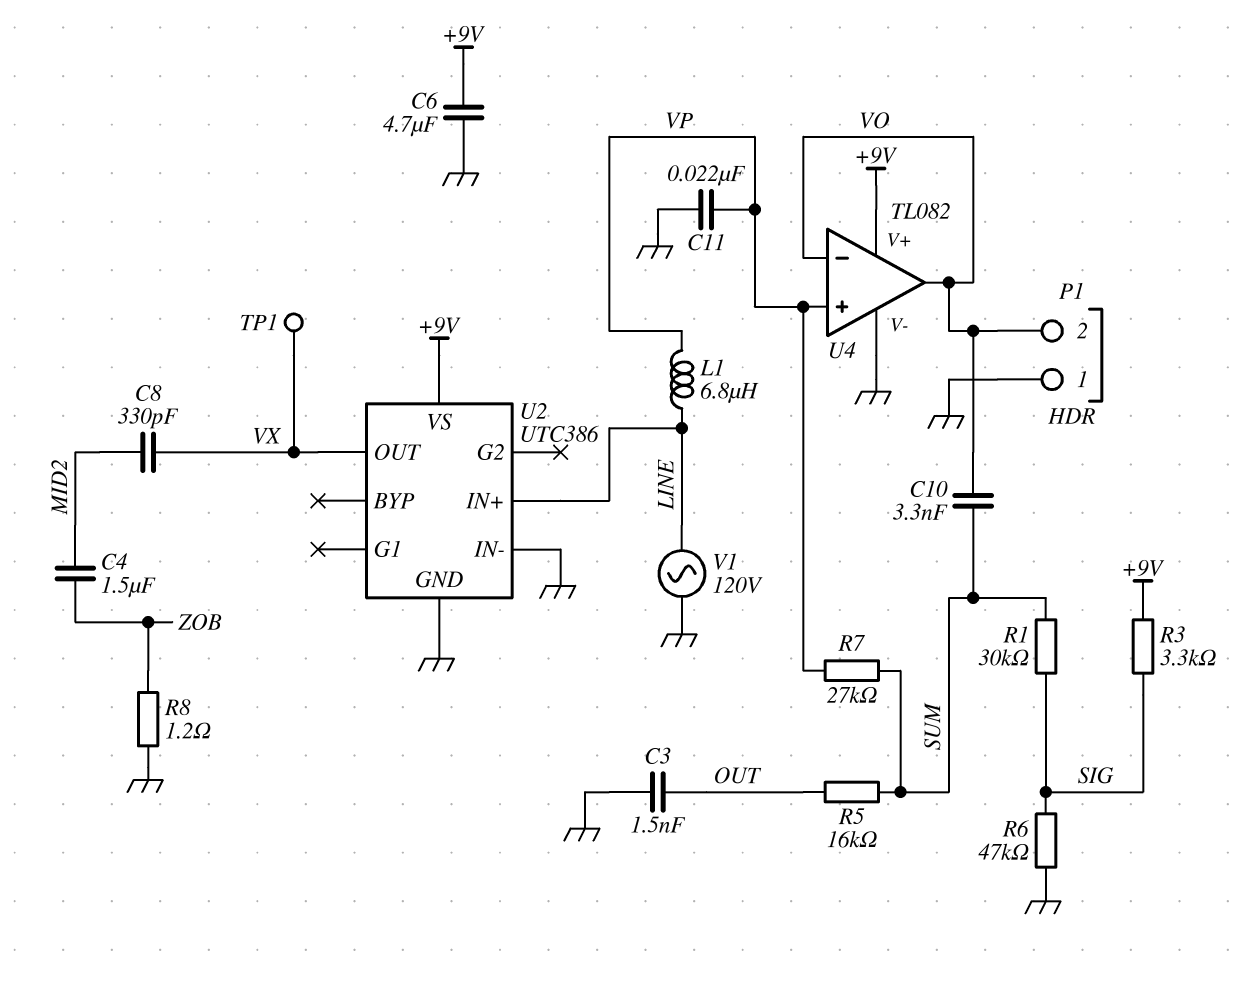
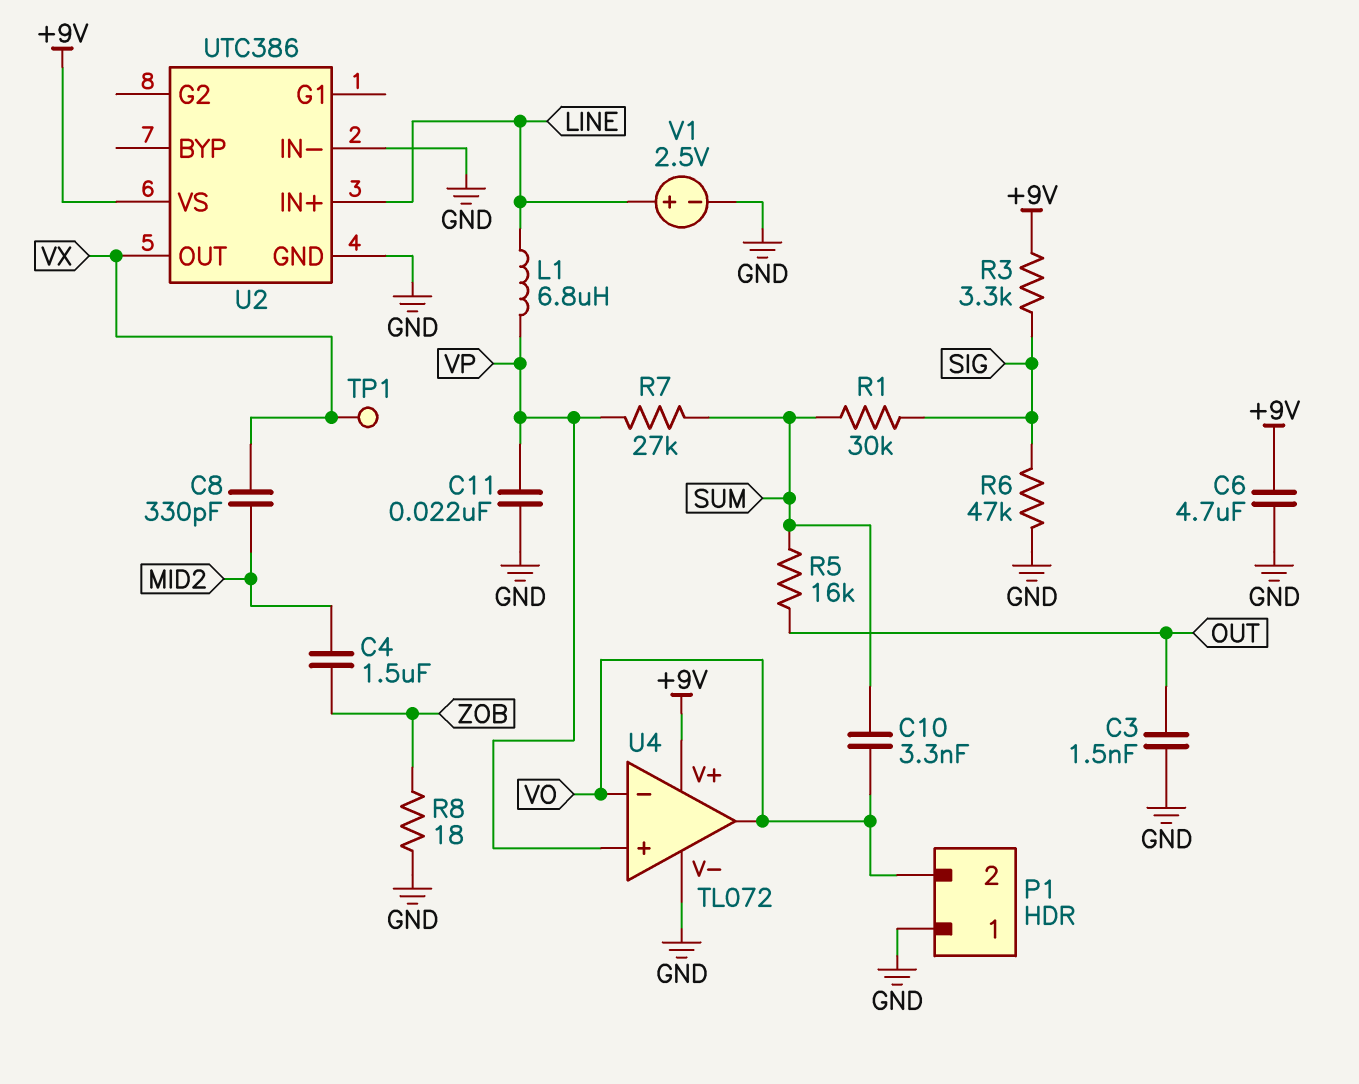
R8: 1.2 (GND, ZOB) -> 18 (GND, ZOB)
U4: TL082 -> TL072
V1: AC 120V (GND, LINE) -> 2.5V (plus LINE, minus GND)

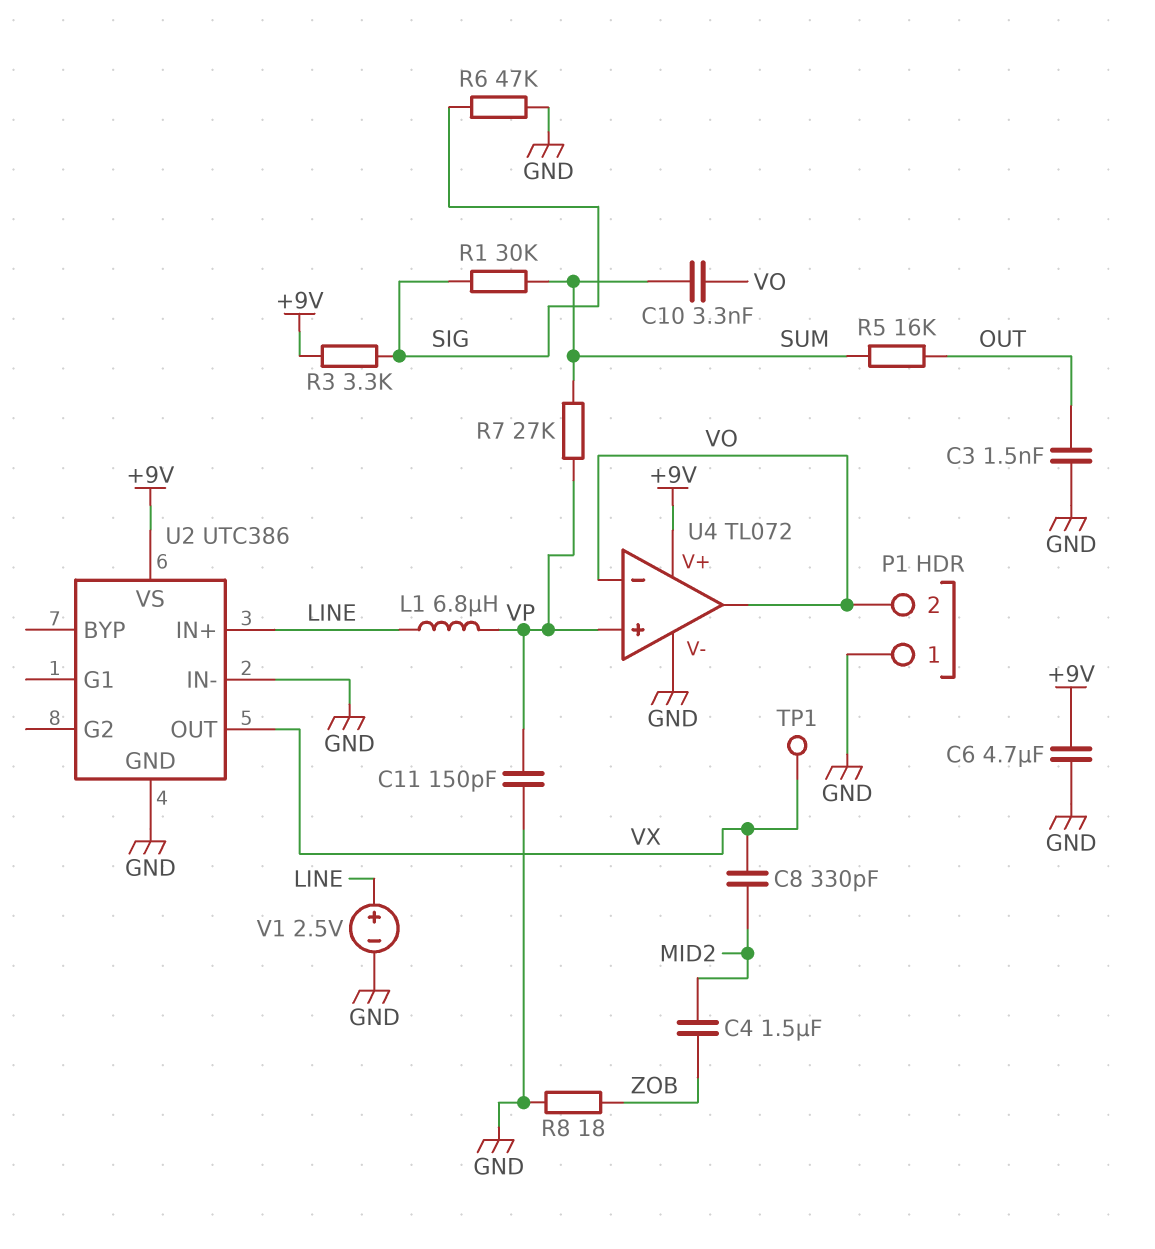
C11: 22nF (GND, VP) -> 150pF (GND, VP)

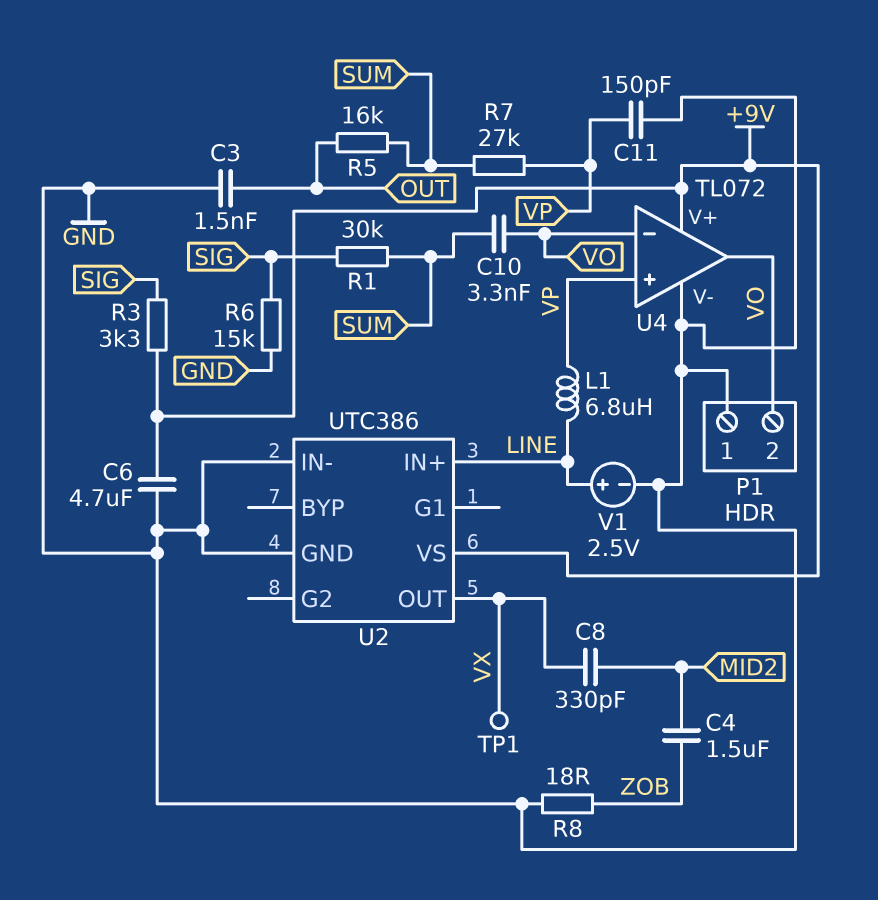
R6: 47k (GND, SIG) -> 15k (GND, SIG)

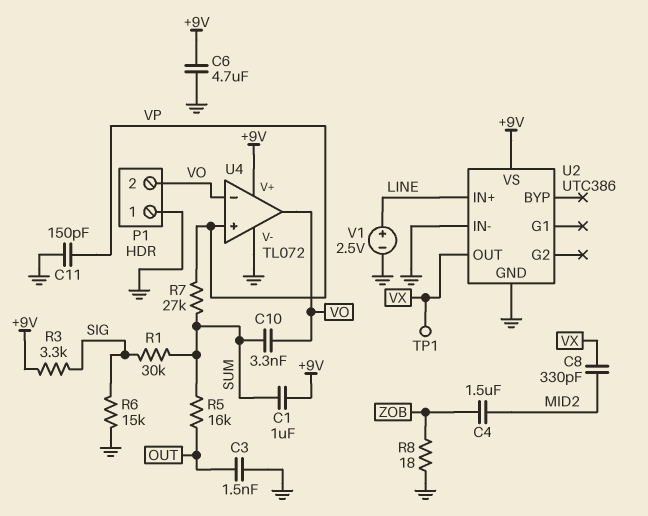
C1: none -> 1uF (+9V, SUM)
L1: 6.8uH (LINE, VP) -> none

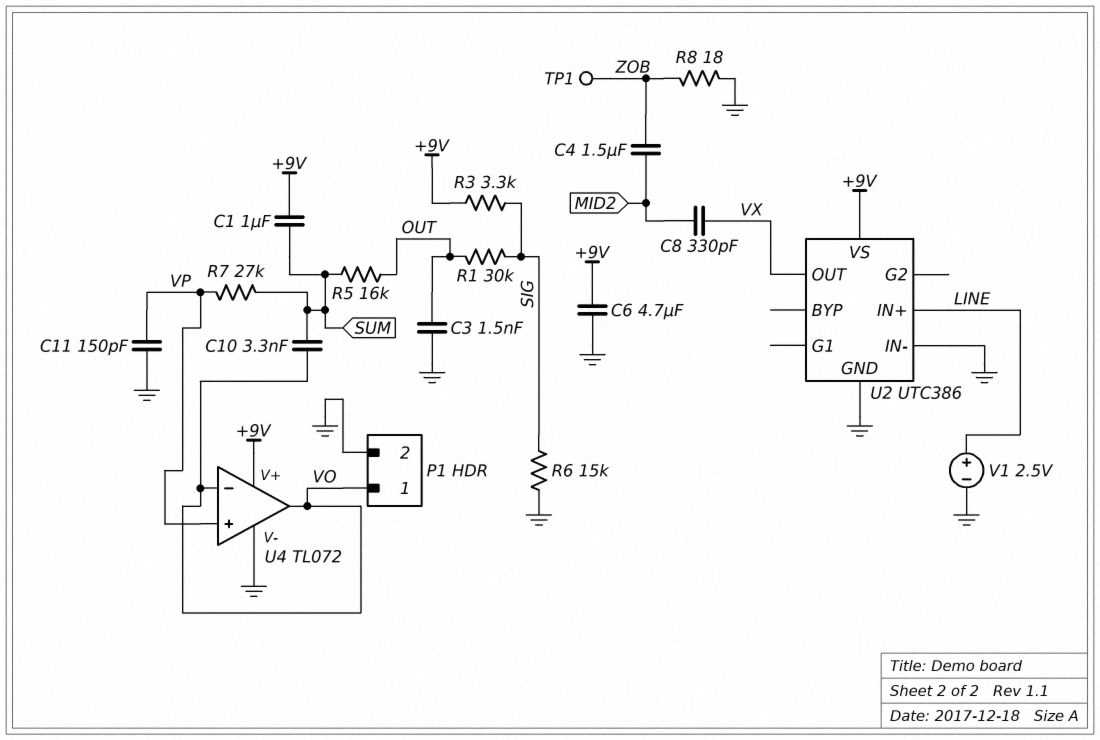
P1 pin 1: GND -> VO
P1 pin 2: VO -> GND
R1: 30k (SIG, SUM) -> 30k (OUT, SIG)
TP1: test point (VX) -> test point (ZOB)

